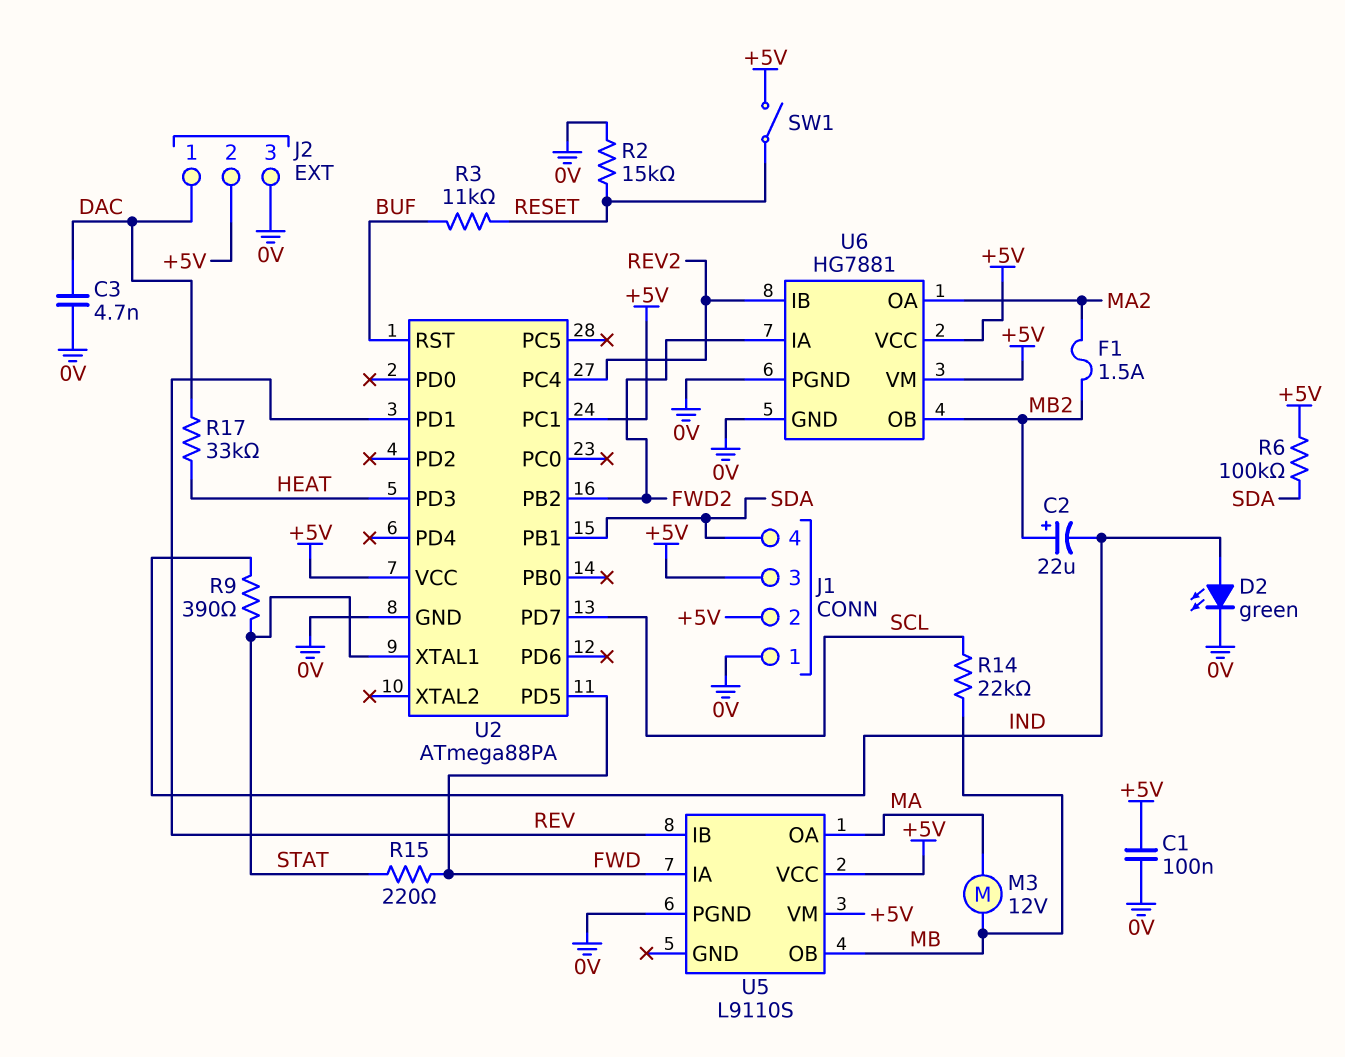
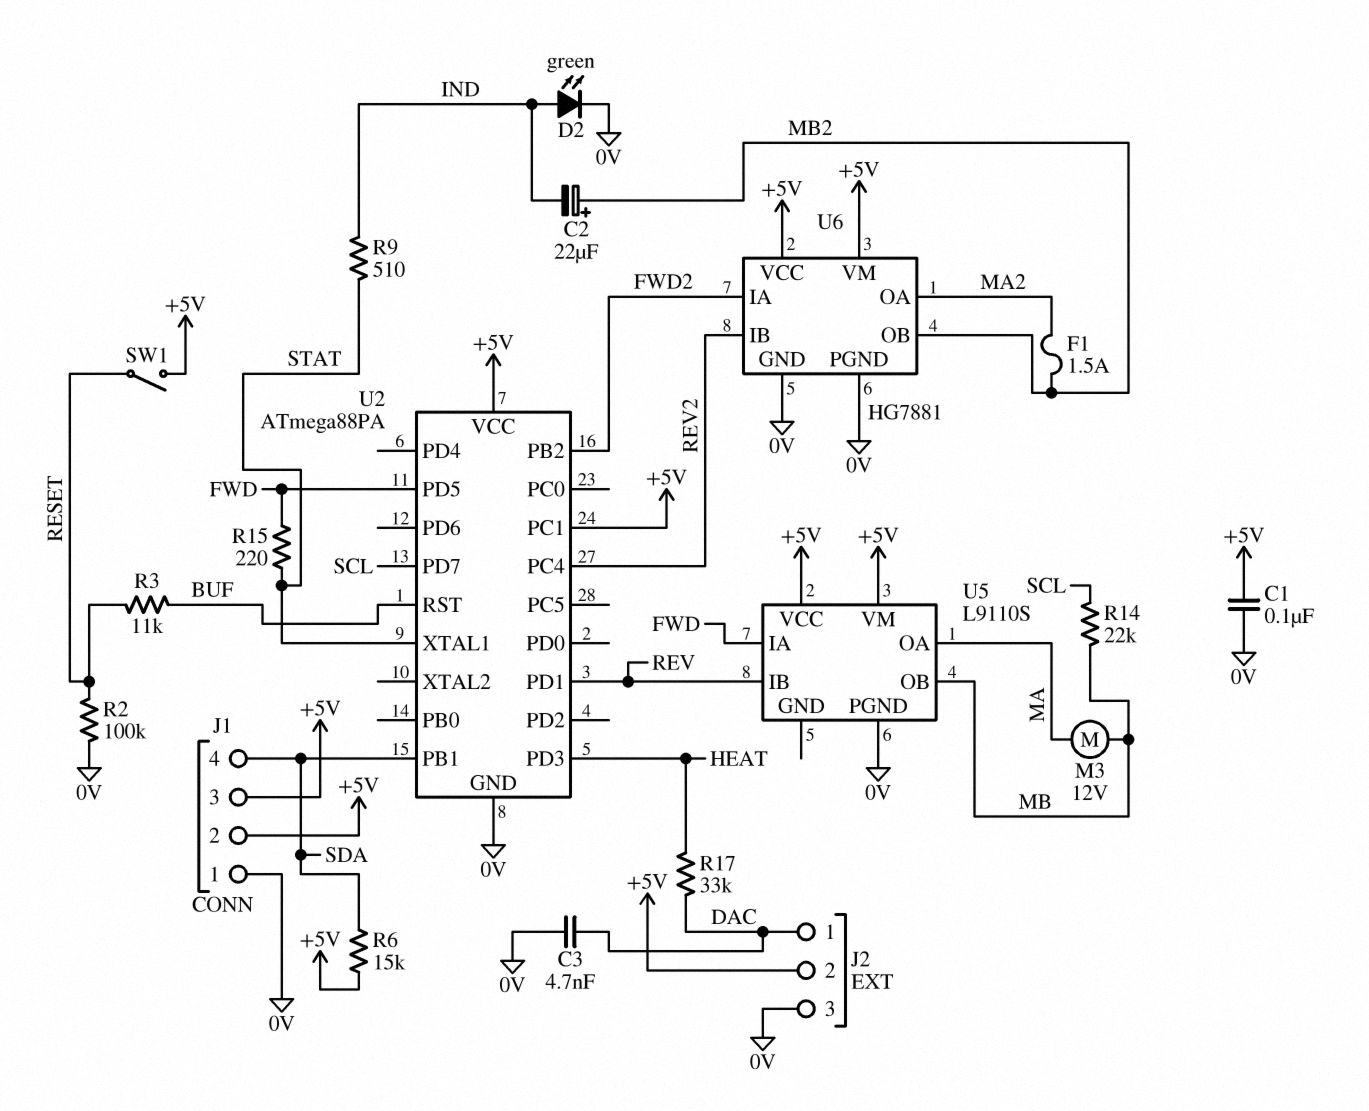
R2: 15k (0V, RESET) -> 100k (0V, RESET)
R6: 100k (+5V, SDA) -> 15k (+5V, SDA)
R9: 390 (IND, STAT) -> 510 (IND, STAT)

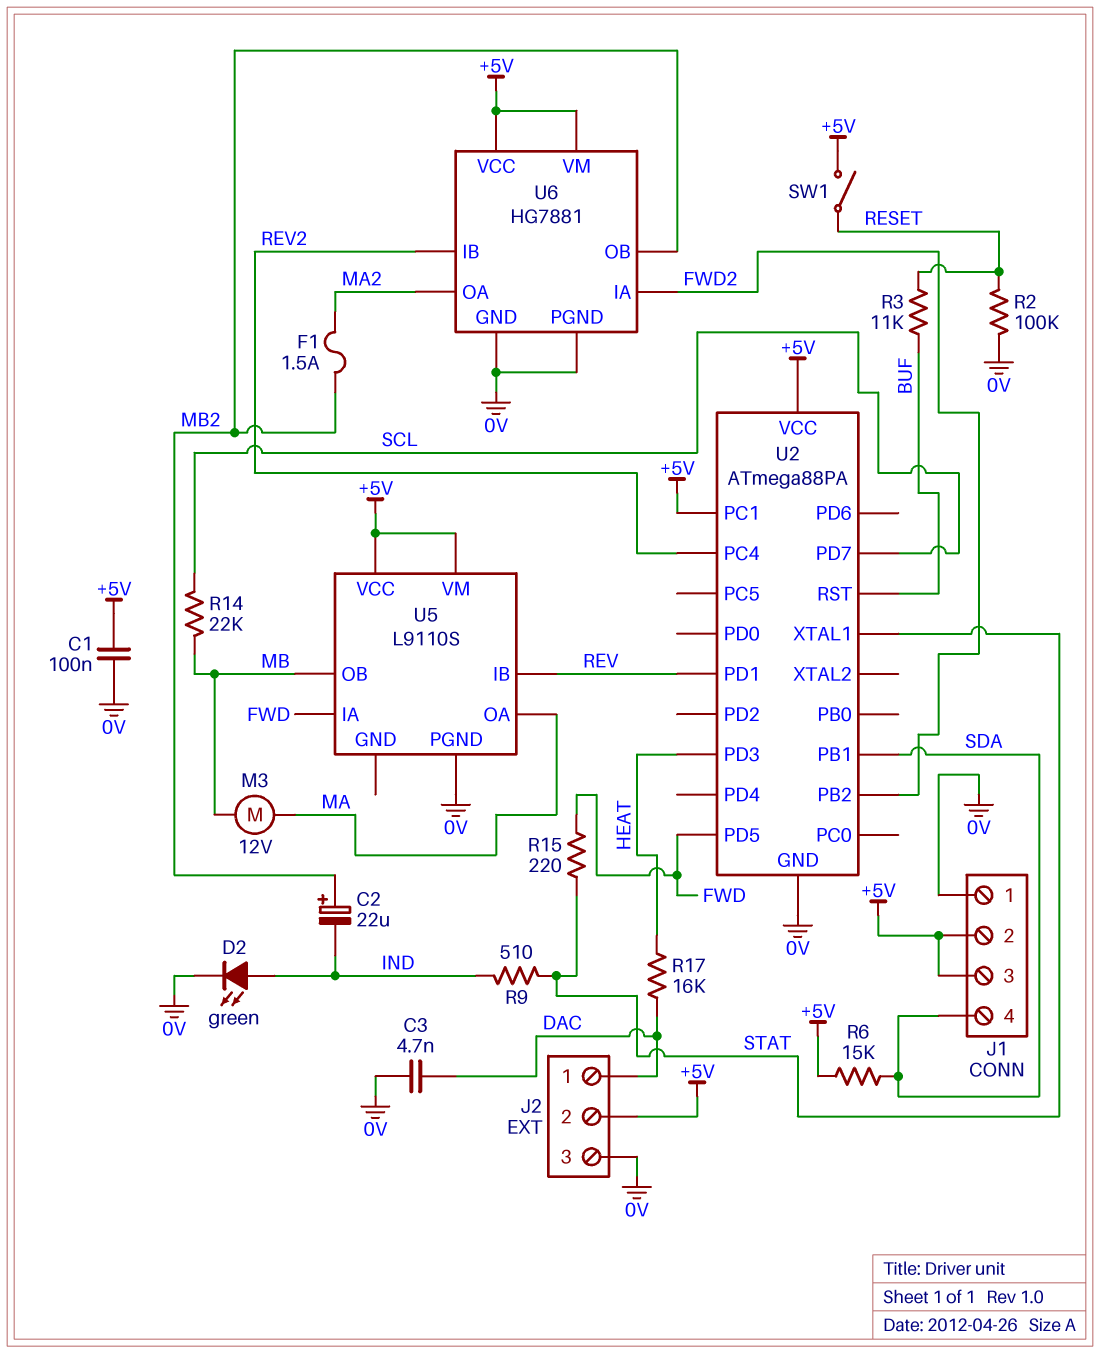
R17: 33k (DAC, HEAT) -> 16k (DAC, HEAT)

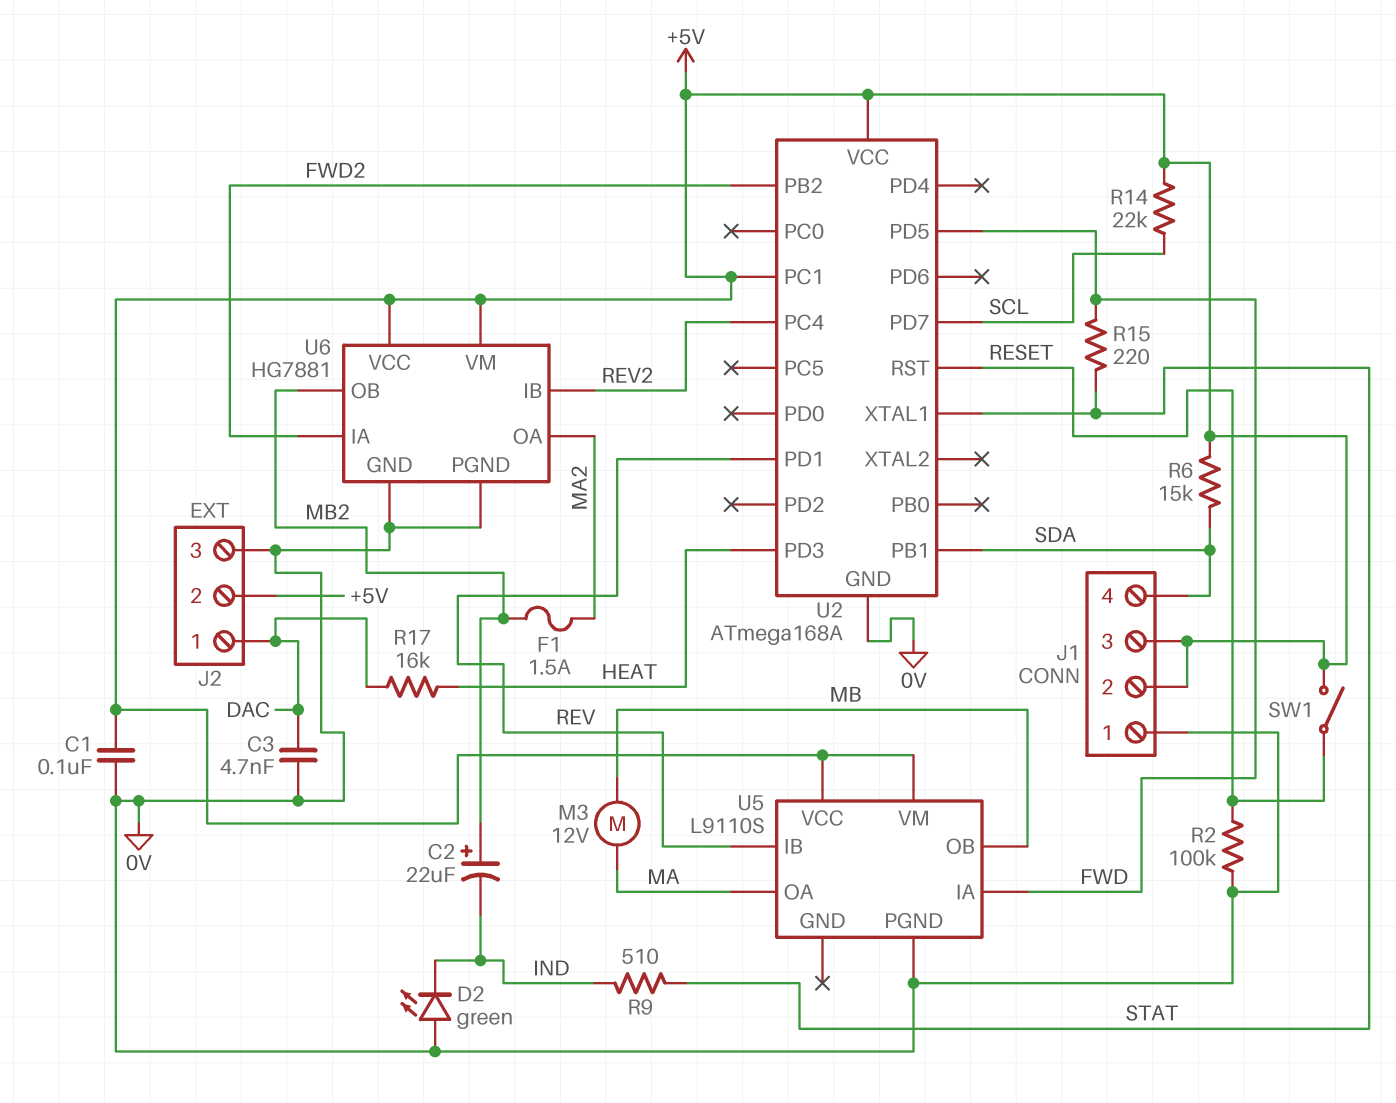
D2: LED green (A IND, K 0V) -> LED green (A 0V, K IND)
R3: 11k (BUF, RESET) -> none
R14: 22k (MB, SCL) -> 22k (+5V, SCL)
U2: ATmega88PA -> ATmega168A
U2 pin RST: BUF -> RESET

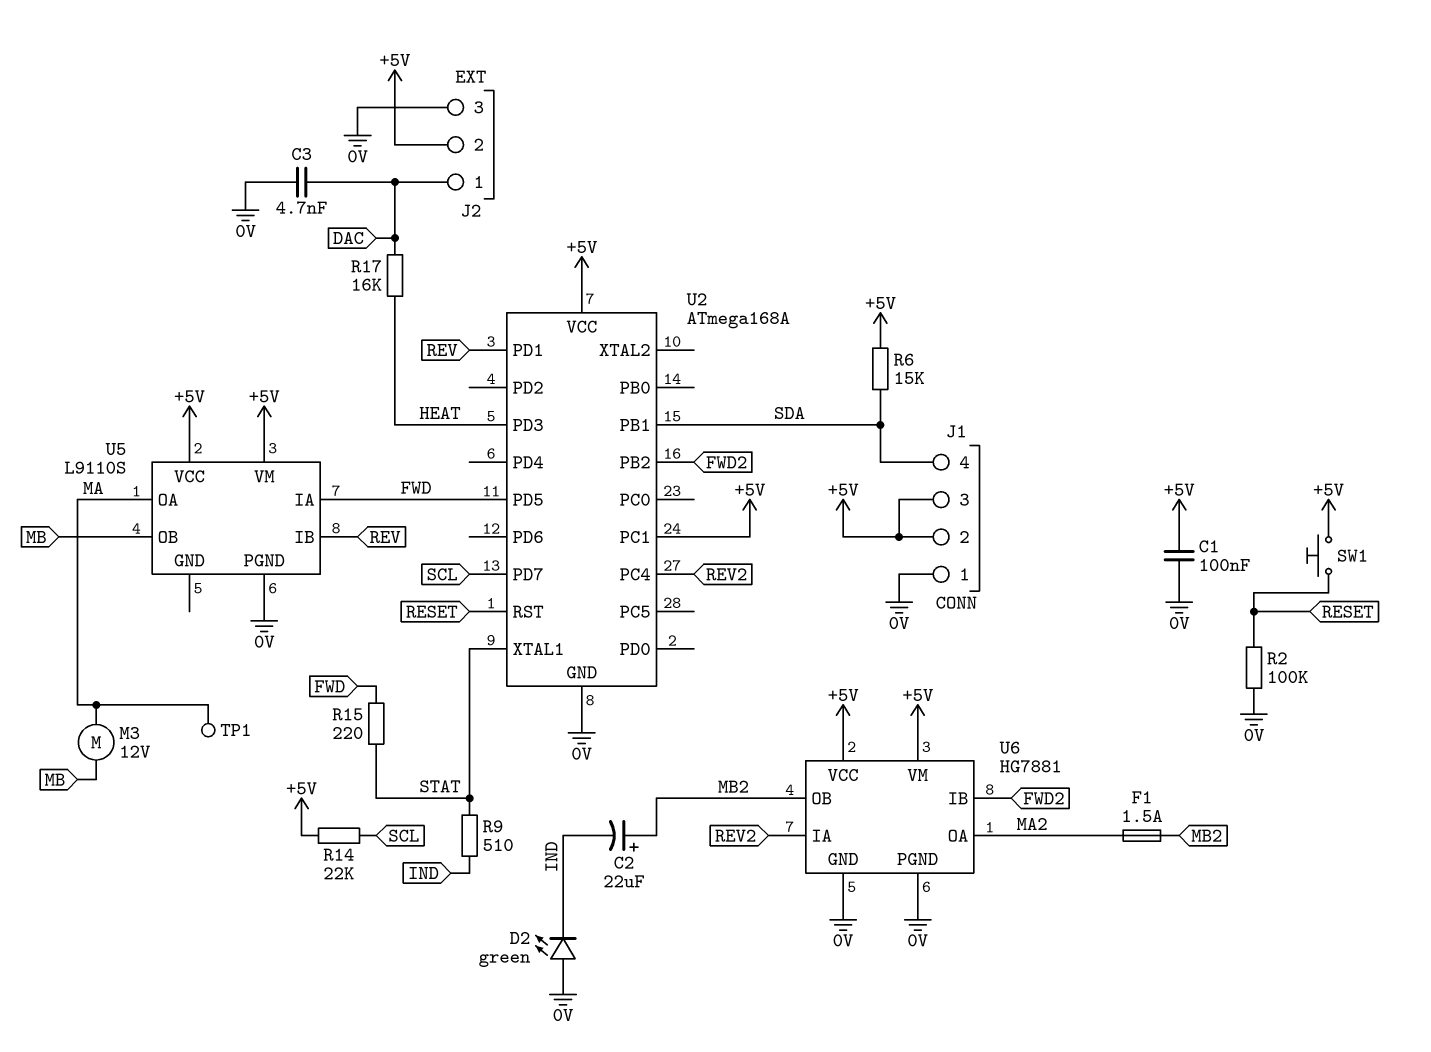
SW1: switch (+5V, RESET) -> button (+5V, RESET)
TP1: none -> test point (MA)
U6 pin IA: FWD2 -> REV2
U6 pin IB: REV2 -> FWD2

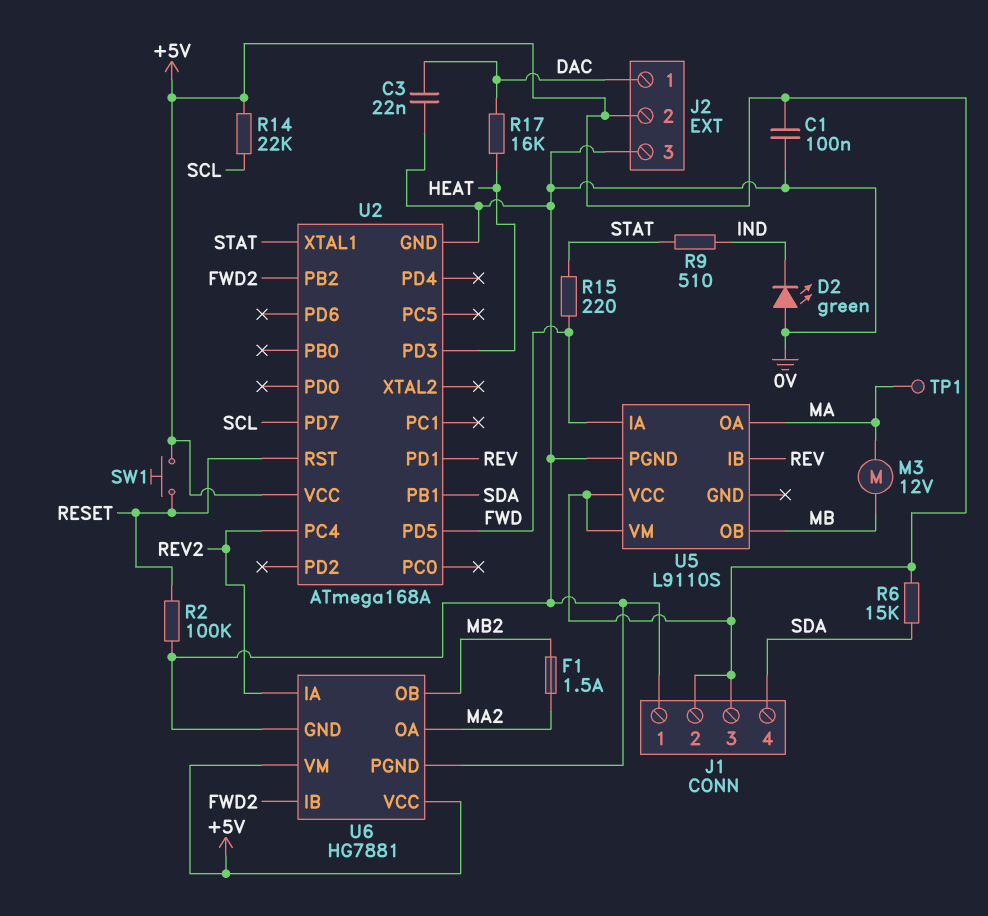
C2: 22uF (plus MB2, minus IND) -> none
C3: 4.7nF (0V, DAC) -> 22nF (0V, DAC)
U2 pin PC1: +5V -> none

